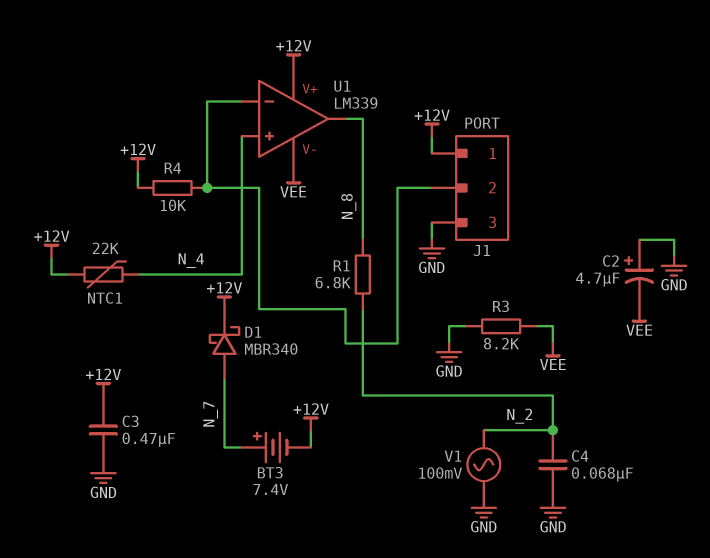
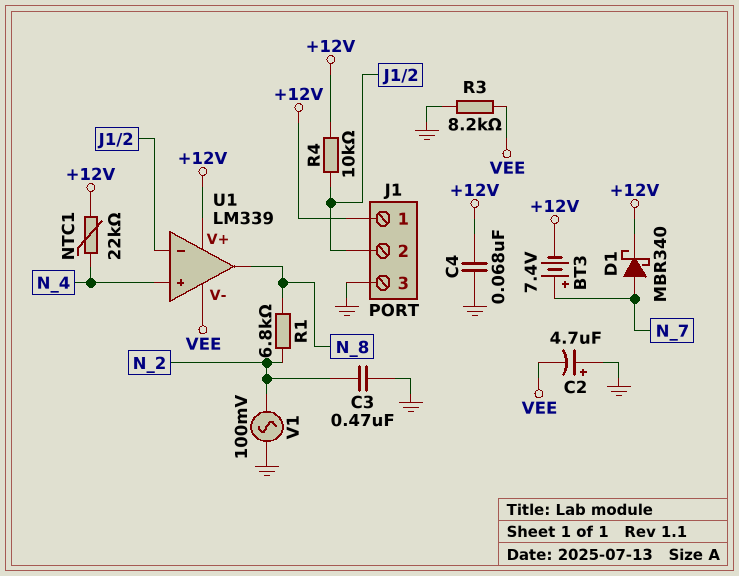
C3: 470nF (+12V, GND) -> 470nF (GND, N_2)
C4: 68nF (GND, N_2) -> 68nF (+12V, GND)

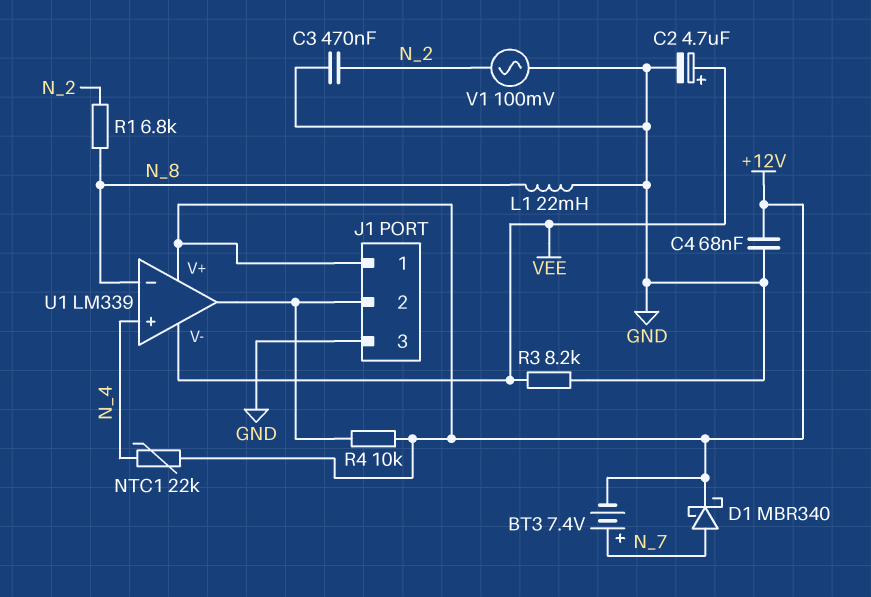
C2: 4.7uF (plus GND, minus VEE) -> 4.7uF (plus VEE, minus GND)
L1: none -> 22mH (GND, N_8)
U1 pin in-: J1/2 -> N_8
U1 pin out: N_8 -> J1/2

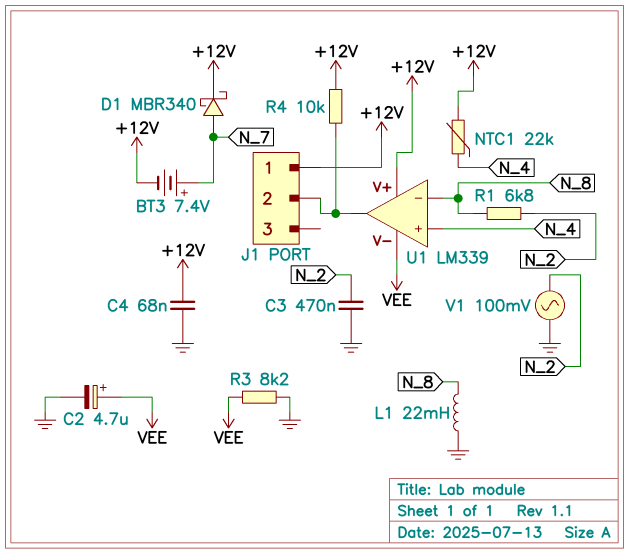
J1 pin 3: GND -> none

